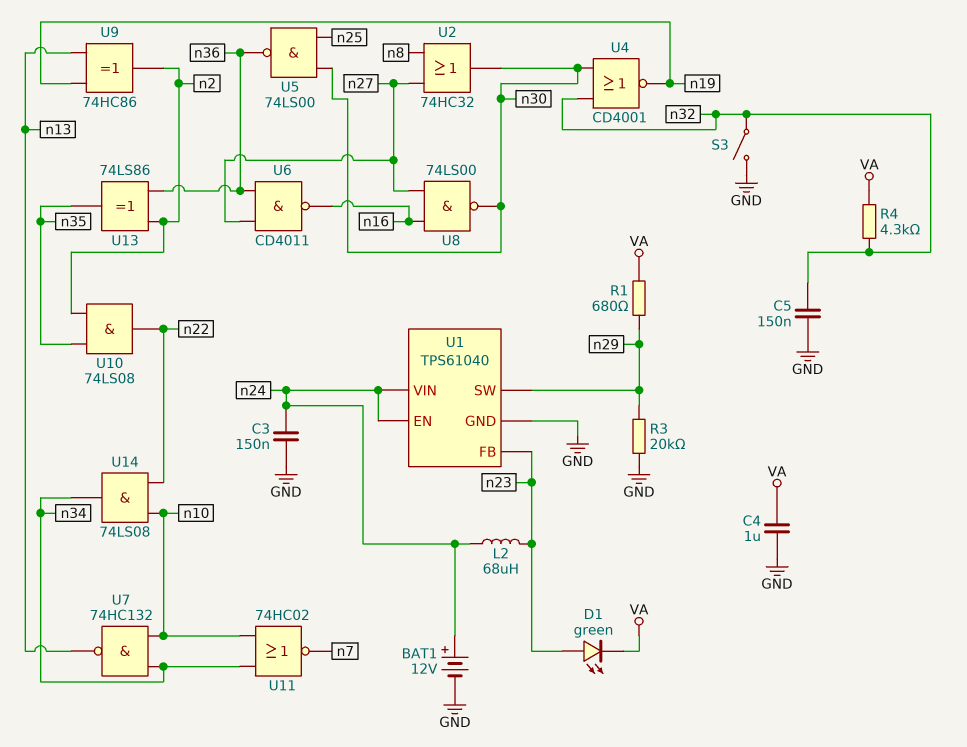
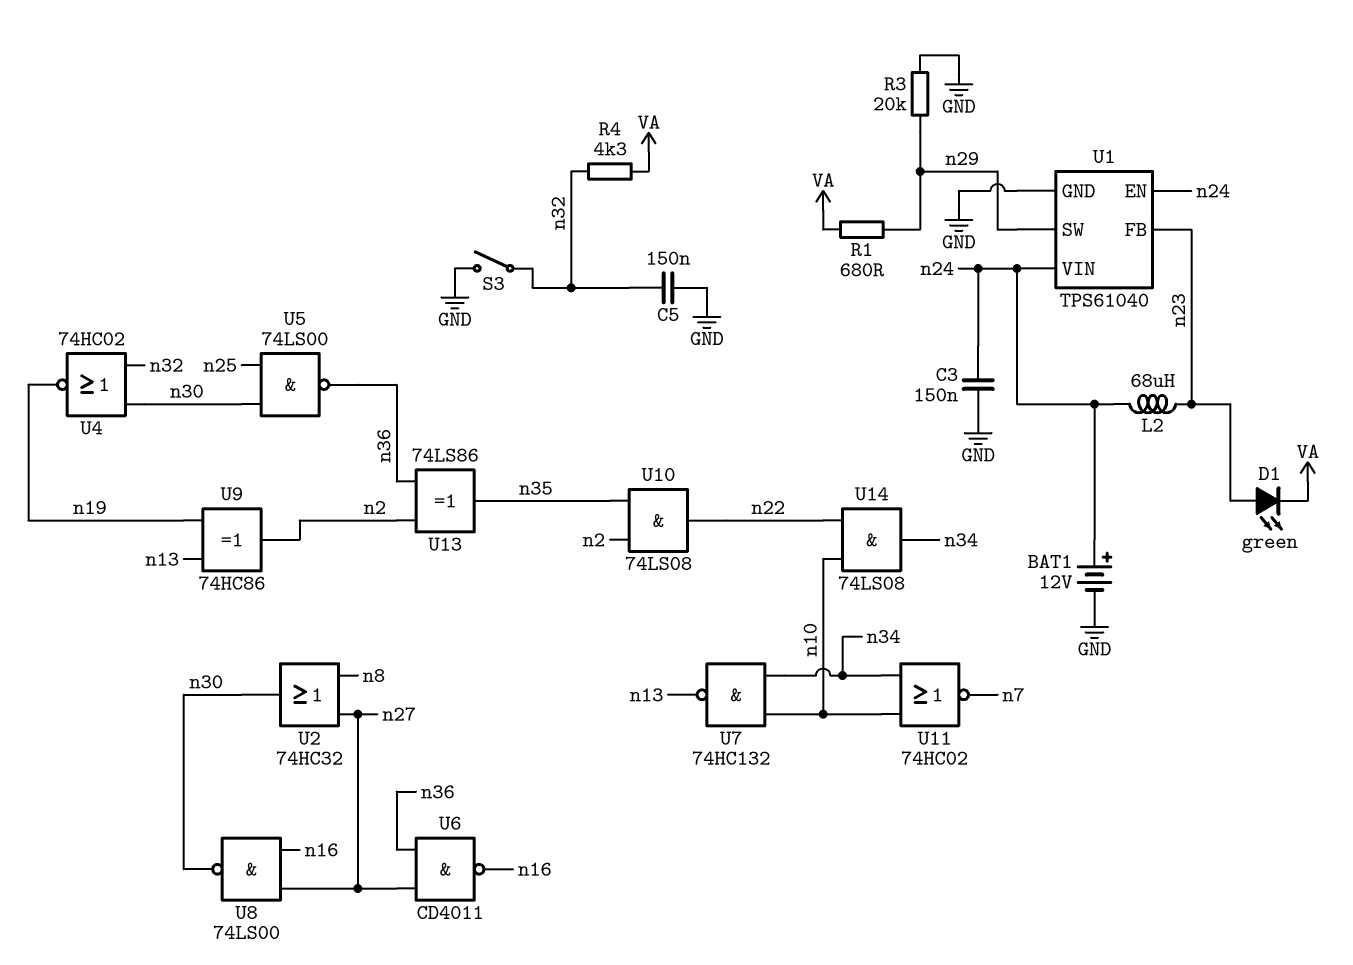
C4: 1uF (GND, VA) -> none
U4: NOR CD4001 (in n30, in n32, out n19) -> NOR 74HC02 (in n30, in n32, out n19)

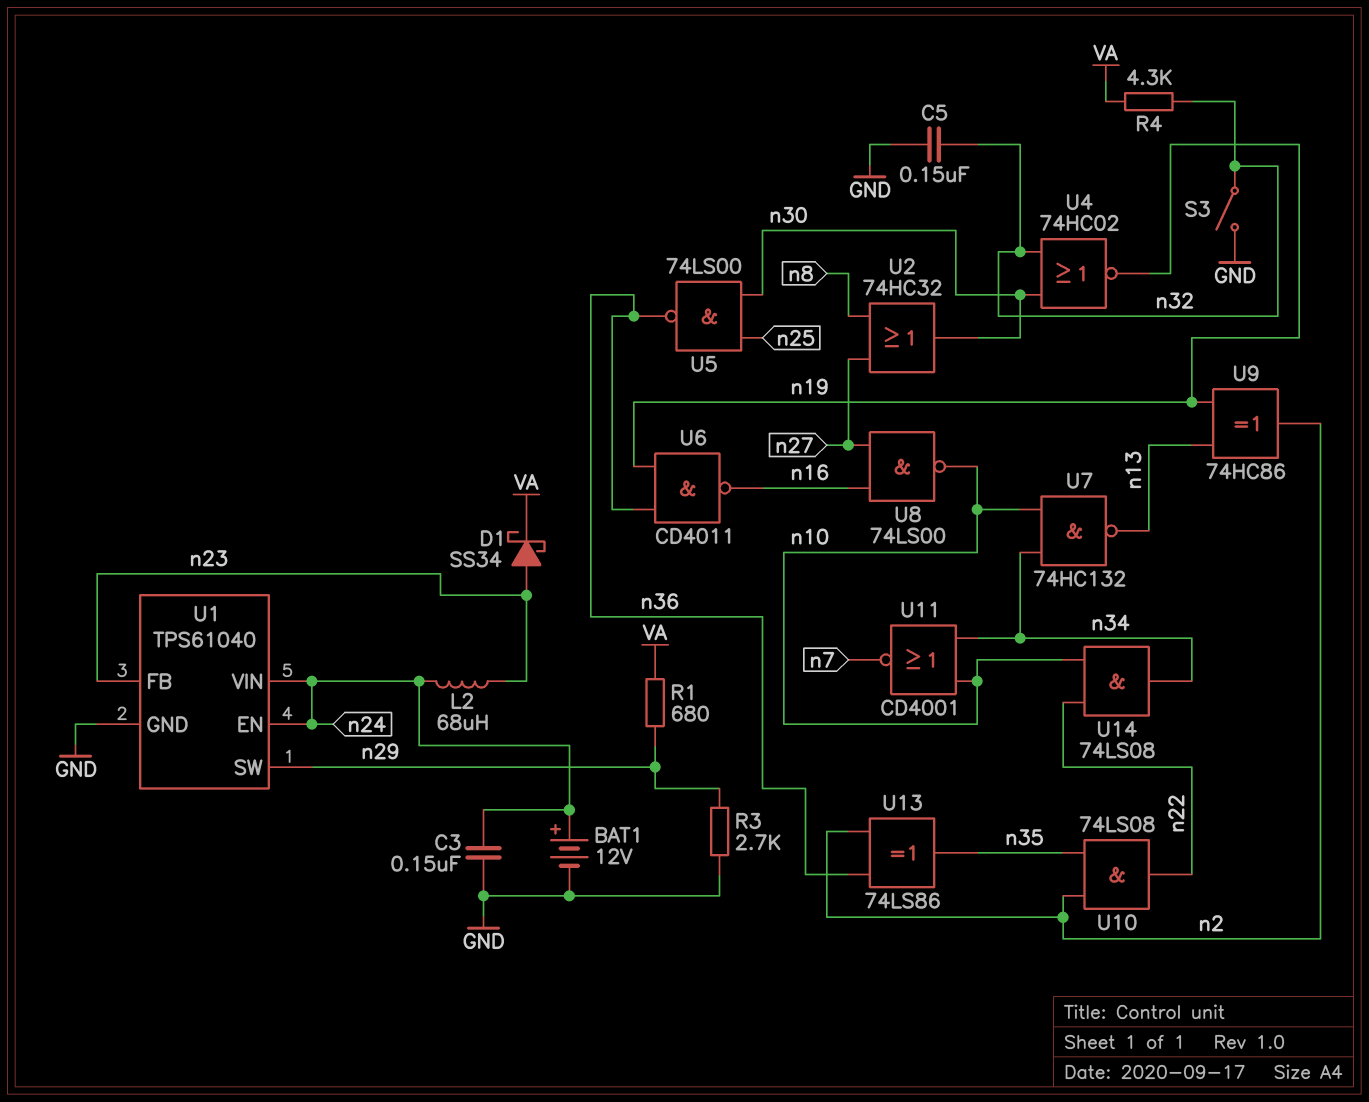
D1: LED green (A n23, K VA) -> schottky SS34 (A n23, K VA)
R3: 20k (GND, n29) -> 2.7k (GND, n29)
U6: NAND CD4011 (in n27, in n36, out n16) -> NAND CD4011 (in n19, in n36, out n16)
U8: NAND 74LS00 (in n16, in n27, out n30) -> NAND 74LS00 (in n16, in n27, out n10)
U11: NOR 74HC02 (in n10, in n34, out n7) -> NOR CD4001 (in n10, in n34, out n7)

